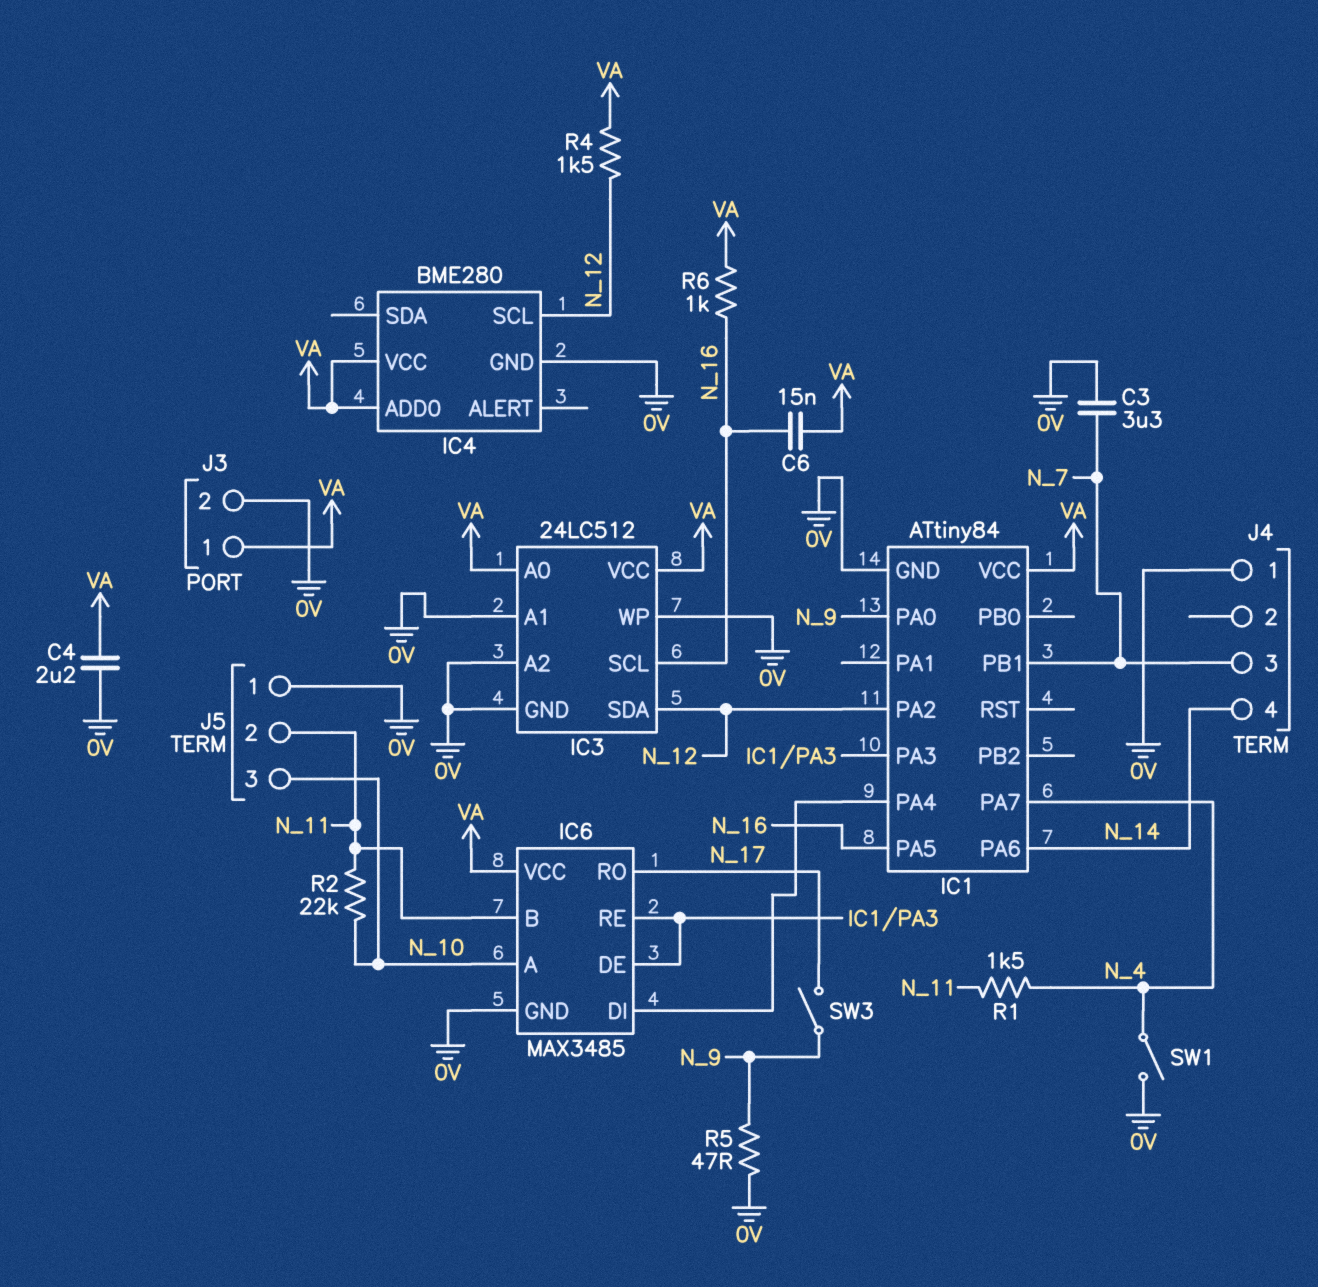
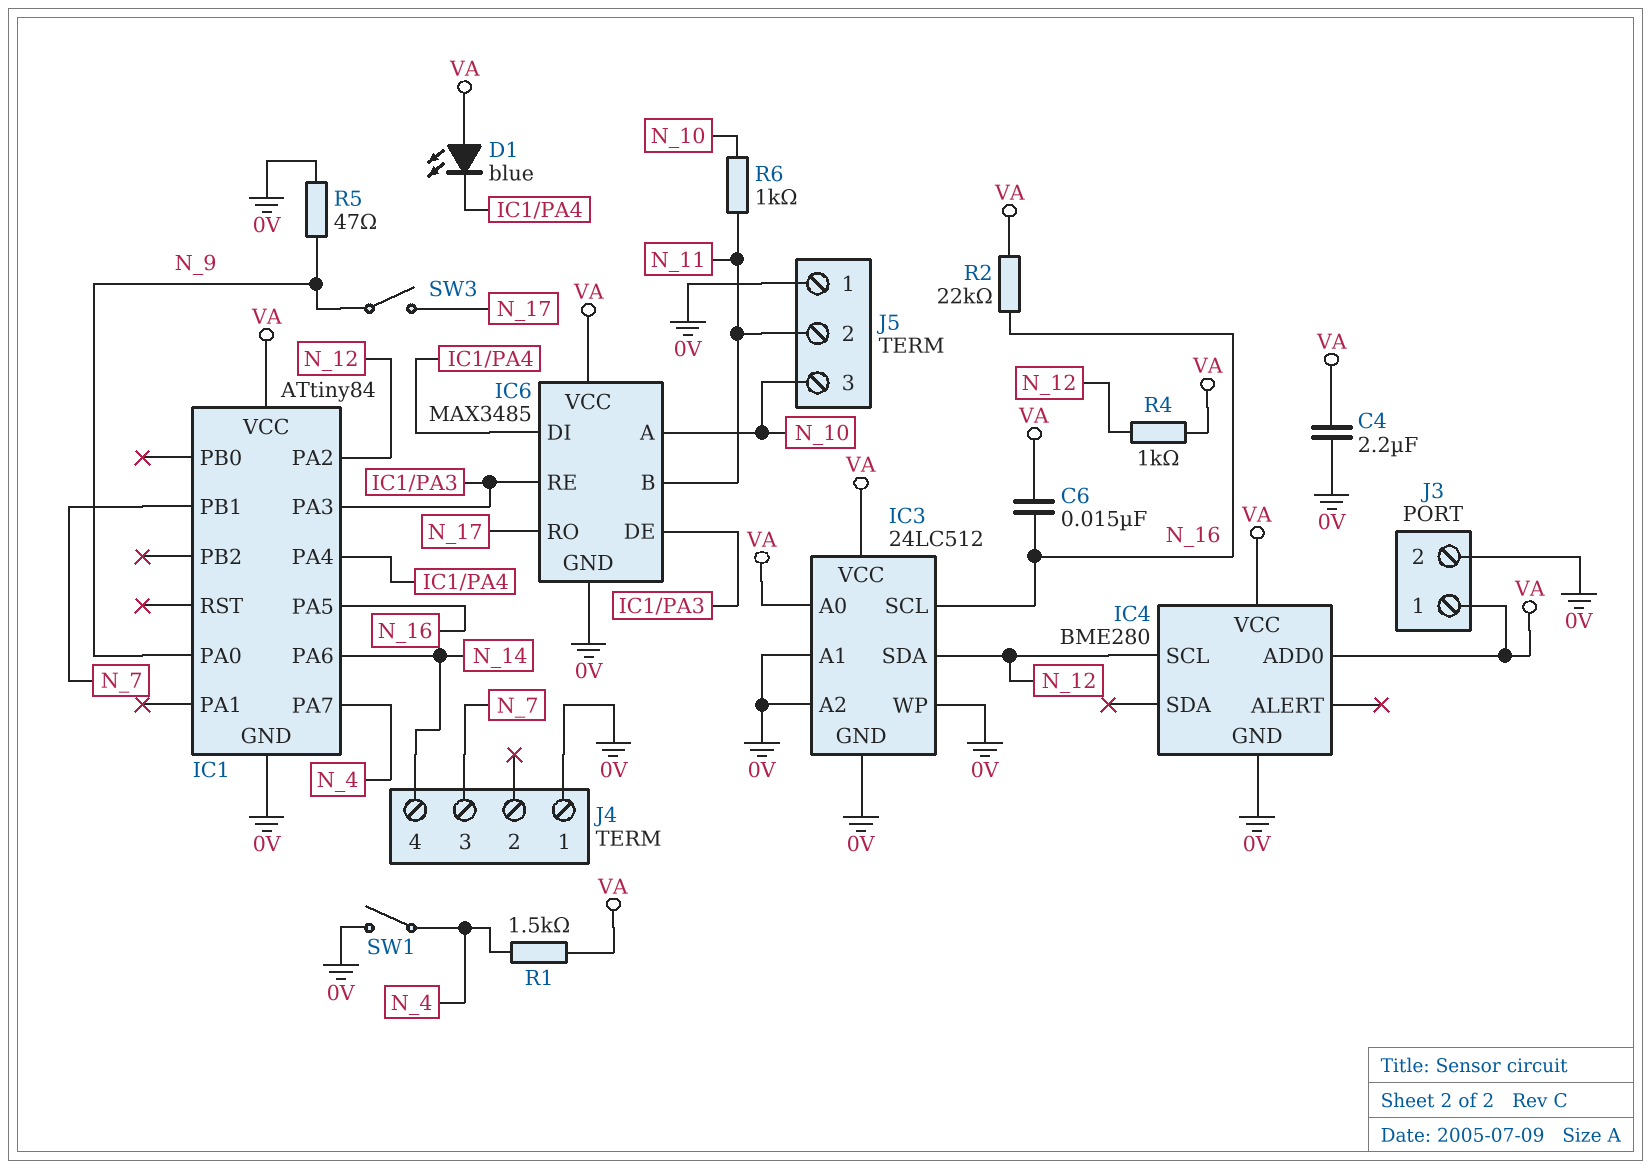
C3: 3.3uF (0V, N_7) -> none
D1: none -> LED blue (A VA, K IC1/PA4)
R1: 1.5k (N_4, N_11) -> 1.5k (N_4, VA)
R2: 22k (N_10, N_11) -> 22k (N_16, VA)
R4: 1.5k (N_12, VA) -> 1k (N_12, VA)
R6: 1k (N_16, VA) -> 1k (N_10, N_11)

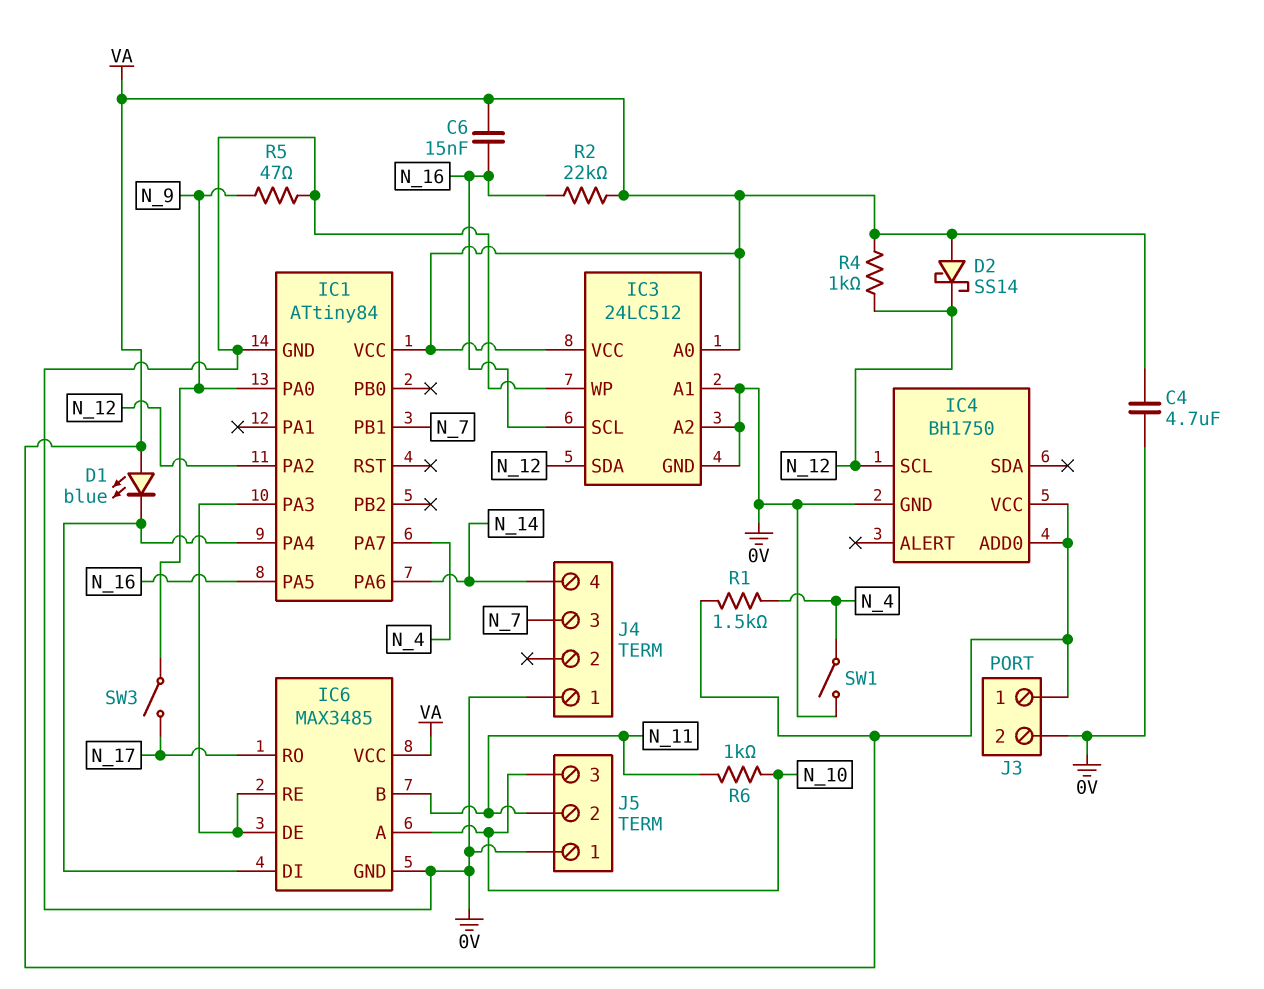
C4: 2.2uF (0V, VA) -> 4.7uF (0V, VA)
D2: none -> schottky SS14 (A VA, K N_12)
IC4: BME280 -> BH1750

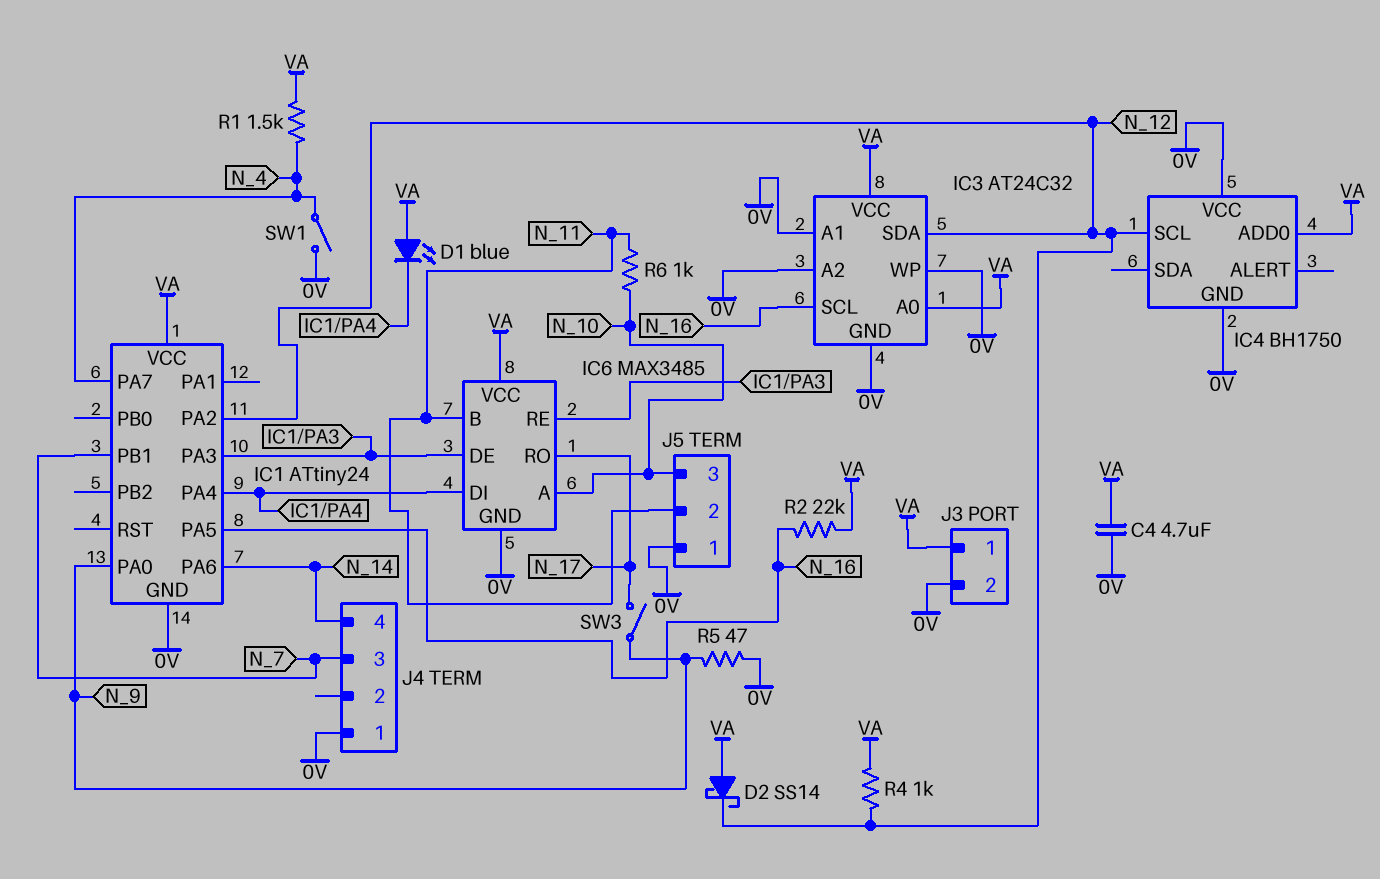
C6: 15nF (N_16, VA) -> none
IC1: ATtiny84 -> ATtiny24
IC3: 24LC512 -> AT24C32
IC4 pin VCC: VA -> 0V

